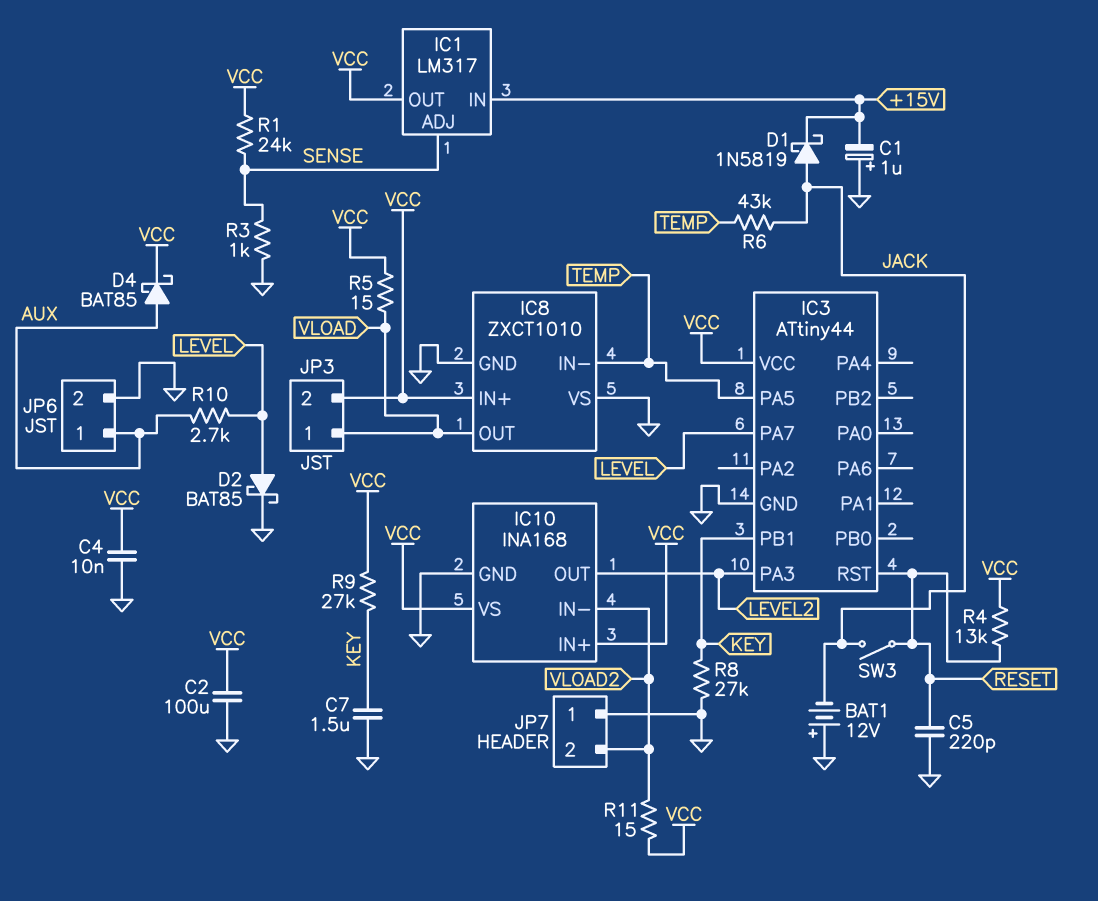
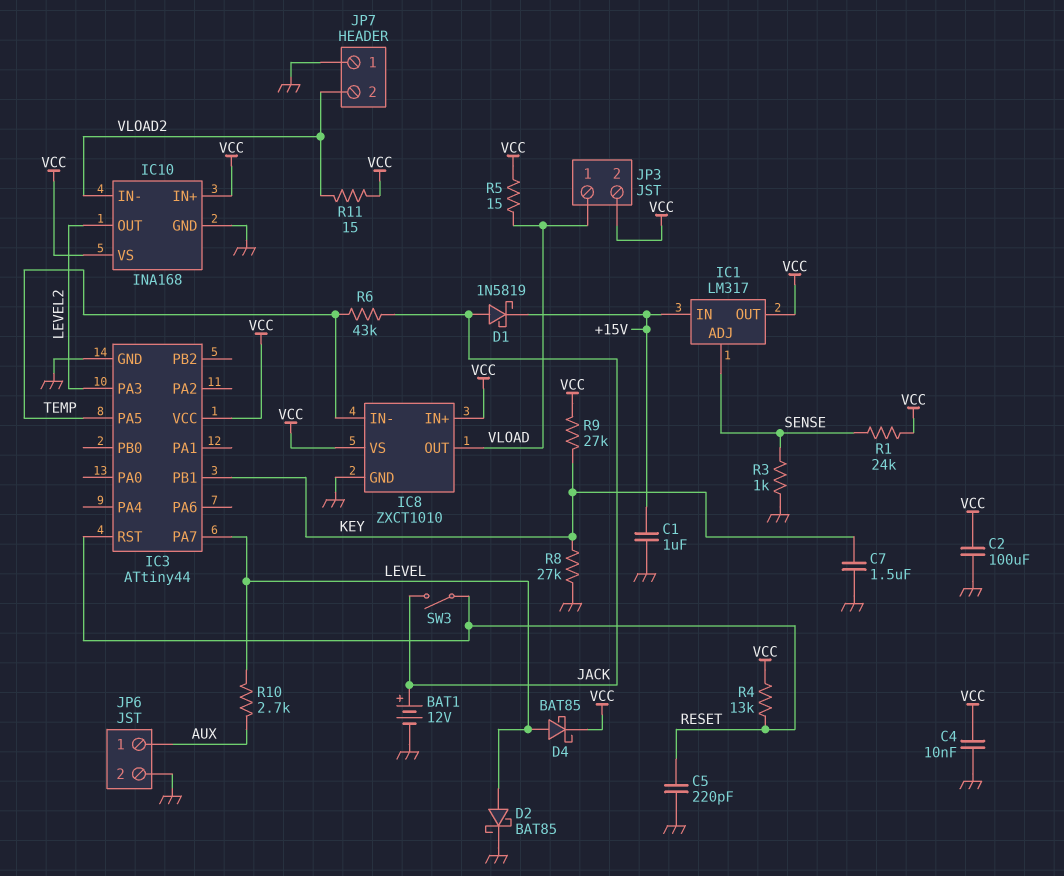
BAT1: 12V (plus GND, minus JACK) -> 12V (plus JACK, minus GND)
C1: 1uF (plus GND, minus +15V) -> 1uF (+15V, GND)
D4: schottky BAT85 (A AUX, K VCC) -> schottky BAT85 (A LEVEL, K VCC)
IC8 pin VS: GND -> VCC

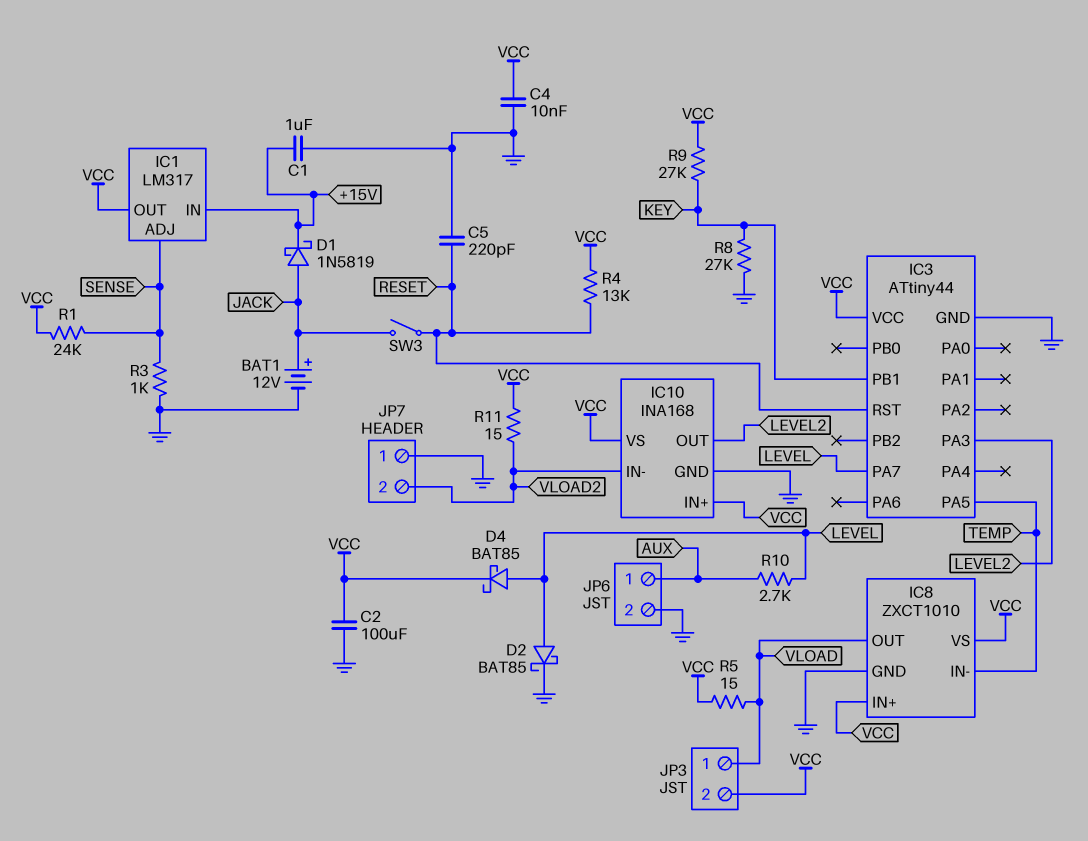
C7: 1.5uF (GND, KEY) -> none
R6: 43k (JACK, TEMP) -> none

